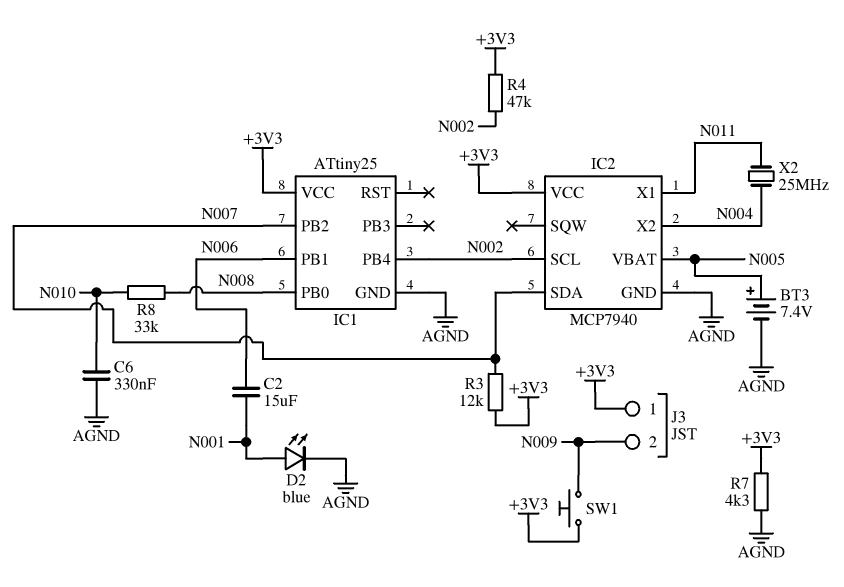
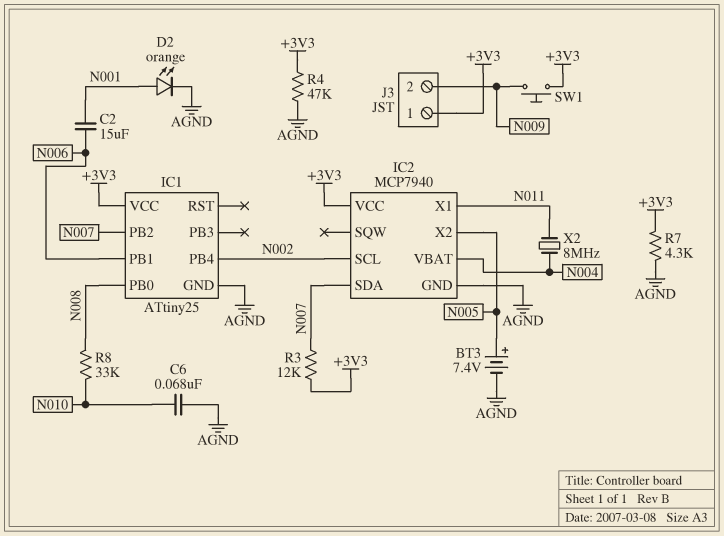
C6: 330nF (AGND, N010) -> 68nF (AGND, N010)
D2: LED blue (A N001, K AGND) -> LED orange (A N001, K AGND)
IC2 pin VBAT: N005 -> N004
IC2 pin X2: N004 -> N005
R4: 47k (+3V3, N002) -> 47k (+3V3, AGND)
X2: 25MHz (N004, N011) -> 8MHz (N004, N011)

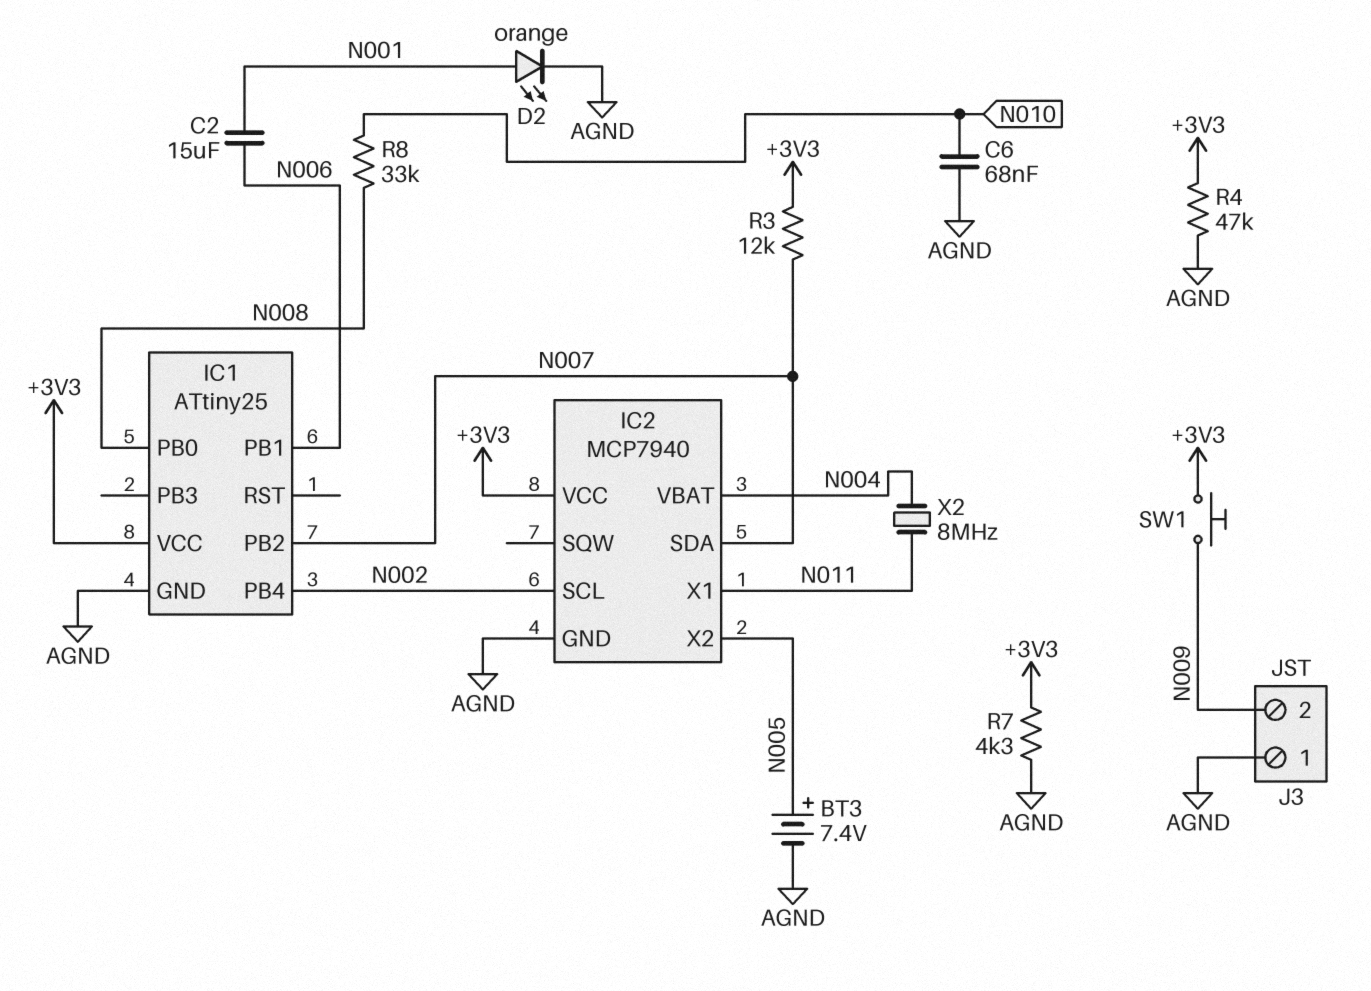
J3 pin 1: +3V3 -> AGND

